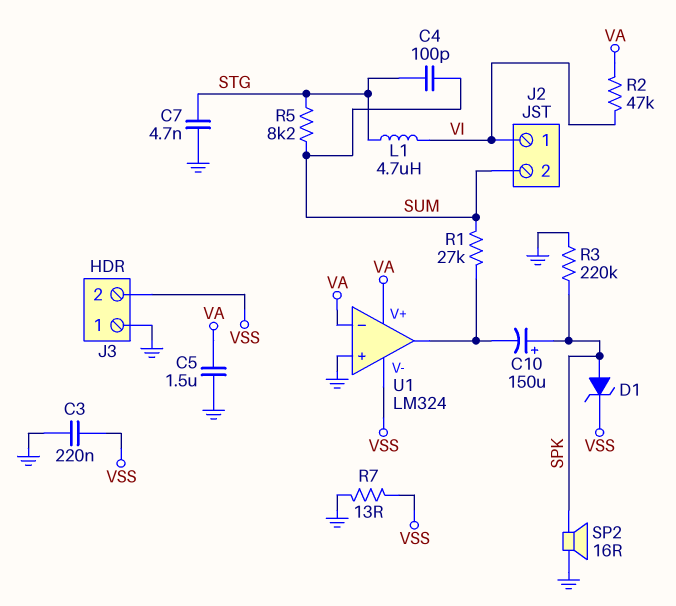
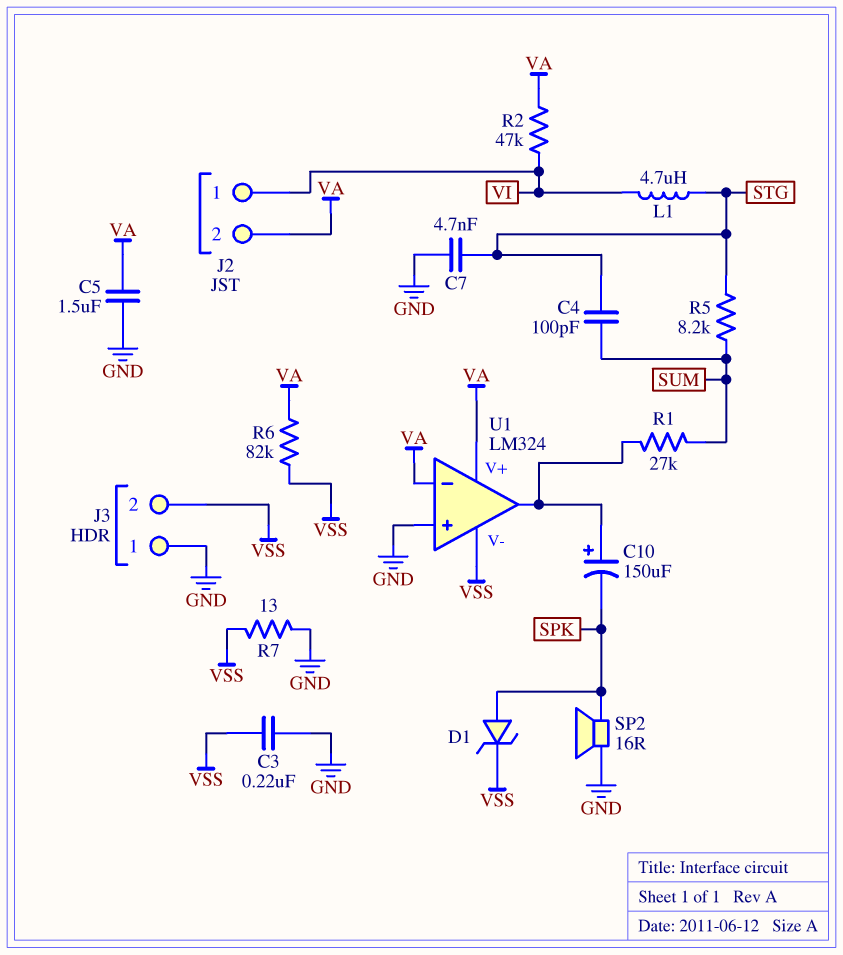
C10: 150uF (plus SPK, minus U1/out) -> 150uF (plus U1/out, minus SPK)
J2 pin 2: SUM -> VA
R3: 220k (GND, SPK) -> none
R6: none -> 82k (VA, VSS)

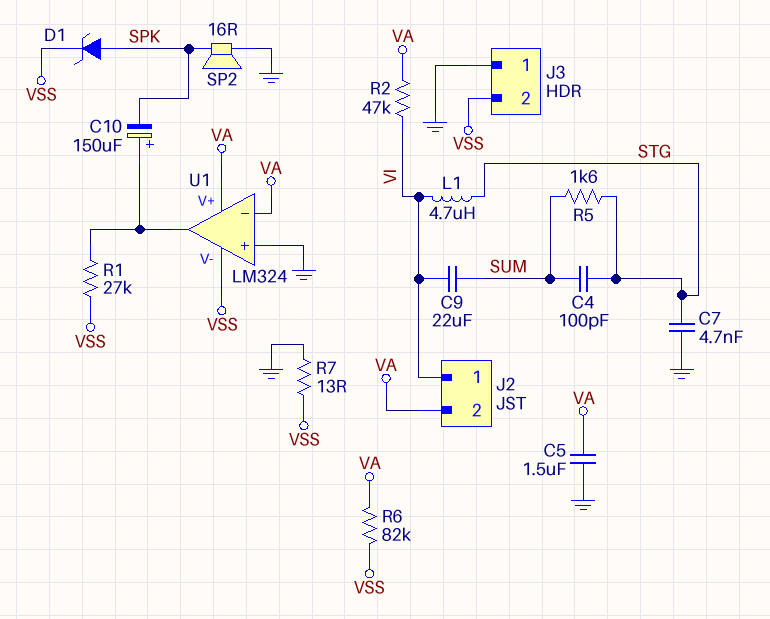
C3: 220nF (GND, VSS) -> none
C9: none -> 22uF (SUM, VI)
R1: 27k (SUM, U1/out) -> 27k (U1/out, VSS)
R5: 8.2k (STG, SUM) -> 1.6k (STG, SUM)

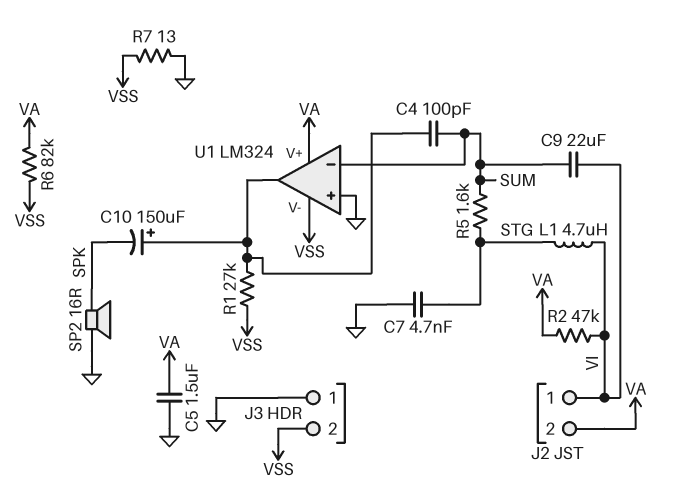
C4: 100pF (STG, SUM) -> 100pF (SUM, U1/out)
D1: zener (A SPK, K VSS) -> none
U1 pin in-: VA -> SUM

